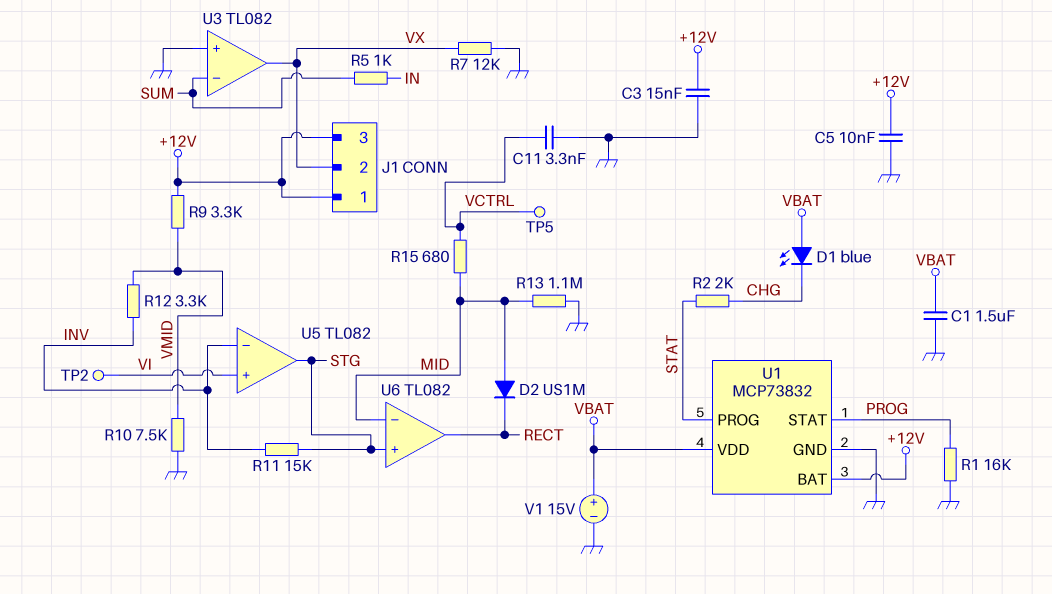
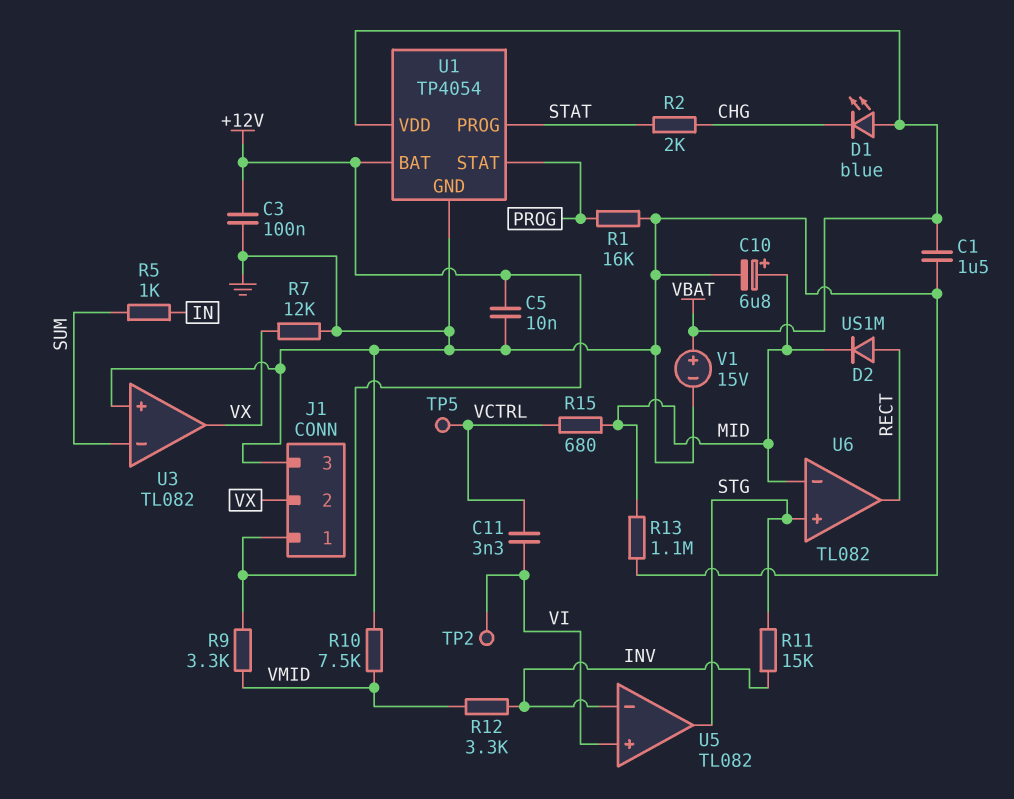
C3: 15nF (+12V, GND) -> 100nF (+12V, GND)
C10: none -> 6.8uF (plus MID, minus GND)
C11: 3.3nF (GND, VCTRL) -> 3.3nF (VCTRL, VI)
D2: diode US1M (A MID, K RECT) -> diode US1M (A RECT, K MID)
J1 pin 3: +12V -> GND
U1: MCP73832 -> TP4054

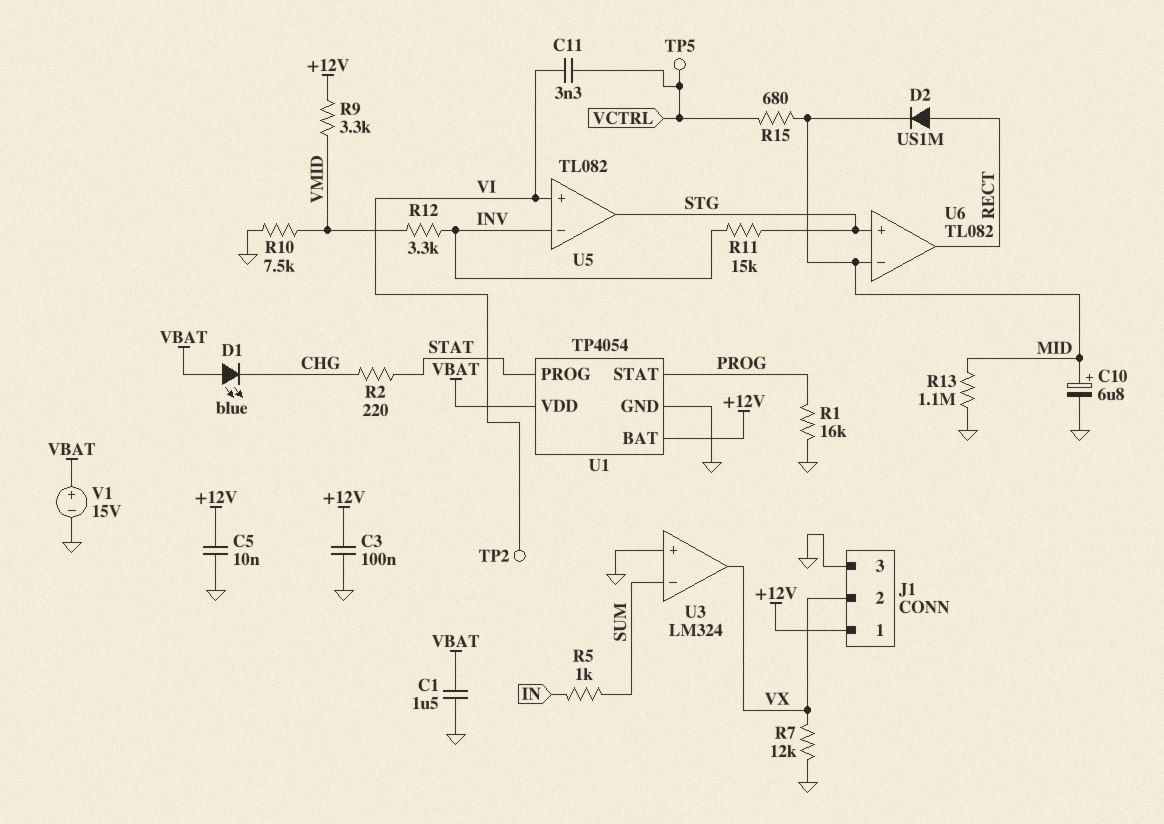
R2: 2k (CHG, STAT) -> 220 (CHG, STAT)
U3: TL082 -> LM324

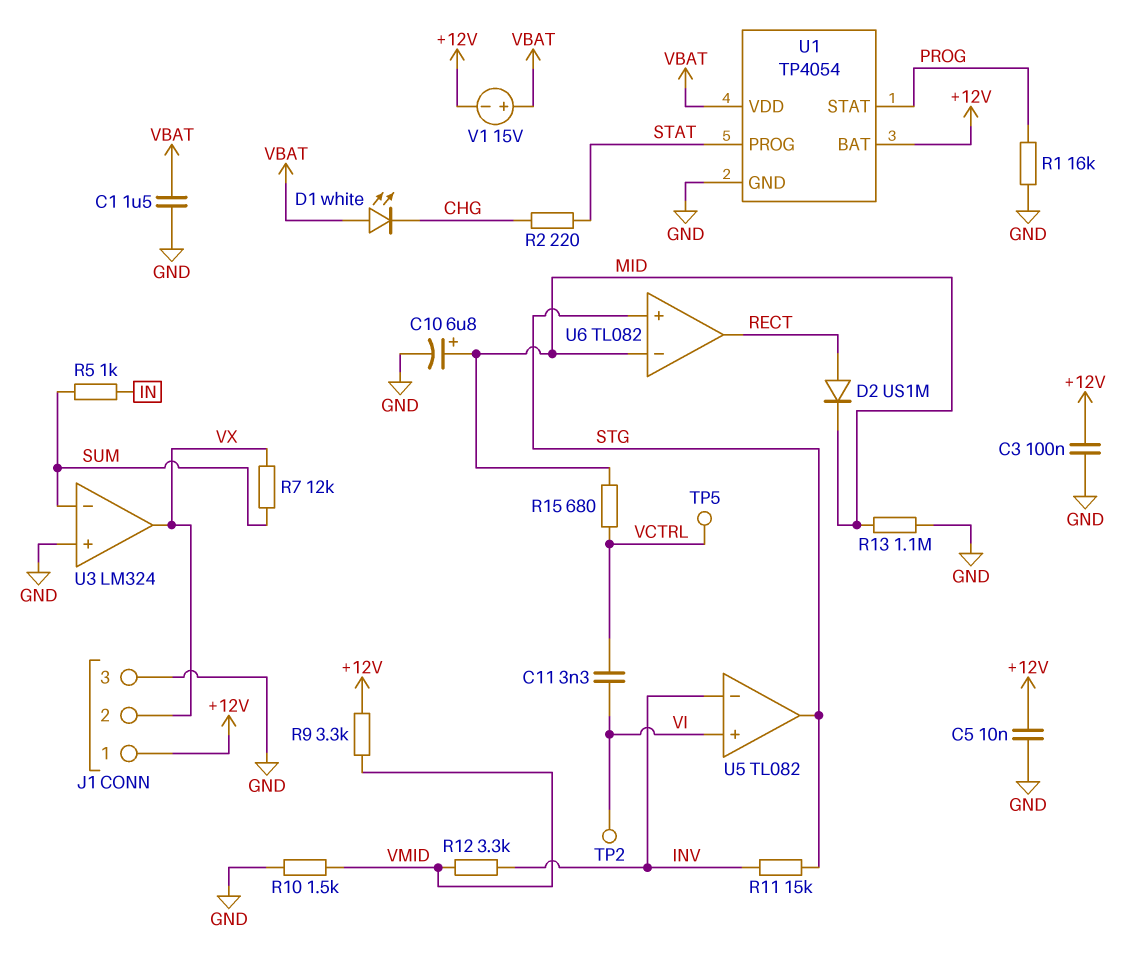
D1: LED blue (A VBAT, K CHG) -> LED white (A VBAT, K CHG)
R7: 12k (GND, VX) -> 12k (SUM, VX)
R10: 7.5k (GND, VMID) -> 1.5k (GND, VMID)
V1: 15V (plus VBAT, minus GND) -> 15V (plus VBAT, minus +12V)

